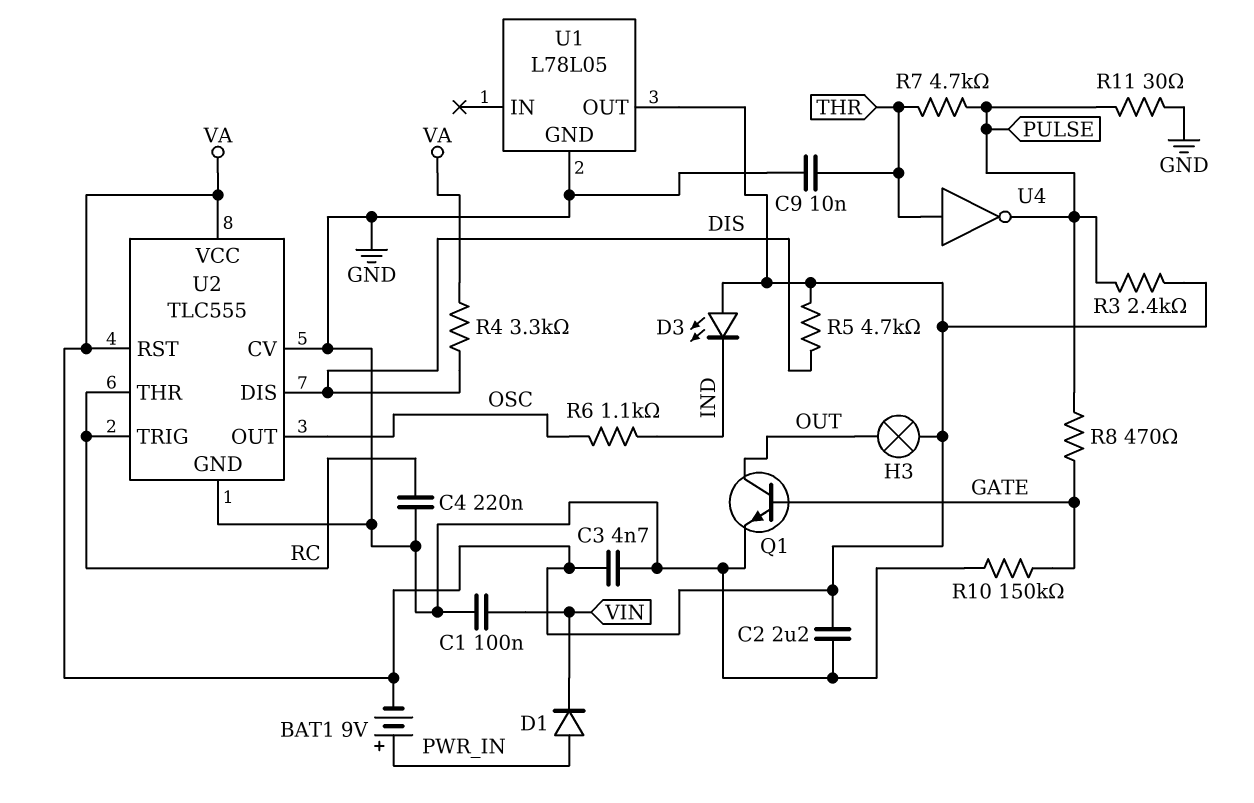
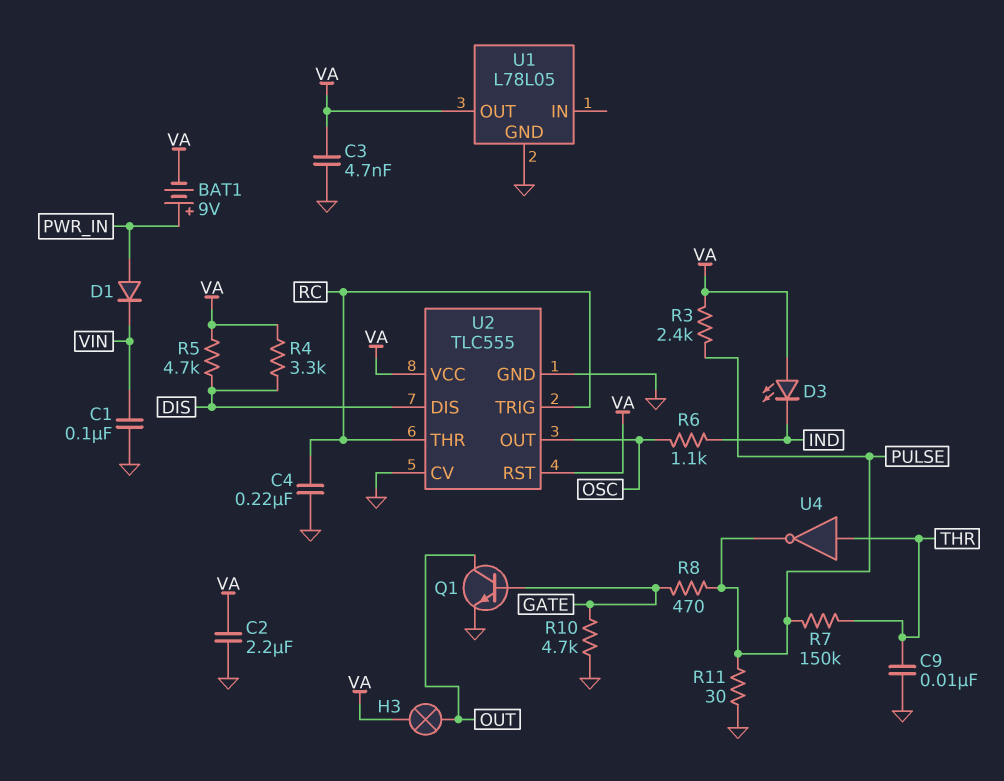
R7: 4.7k (PULSE, THR) -> 150k (PULSE, THR)
R10: 150k (GATE, GND) -> 4.7k (GATE, GND)

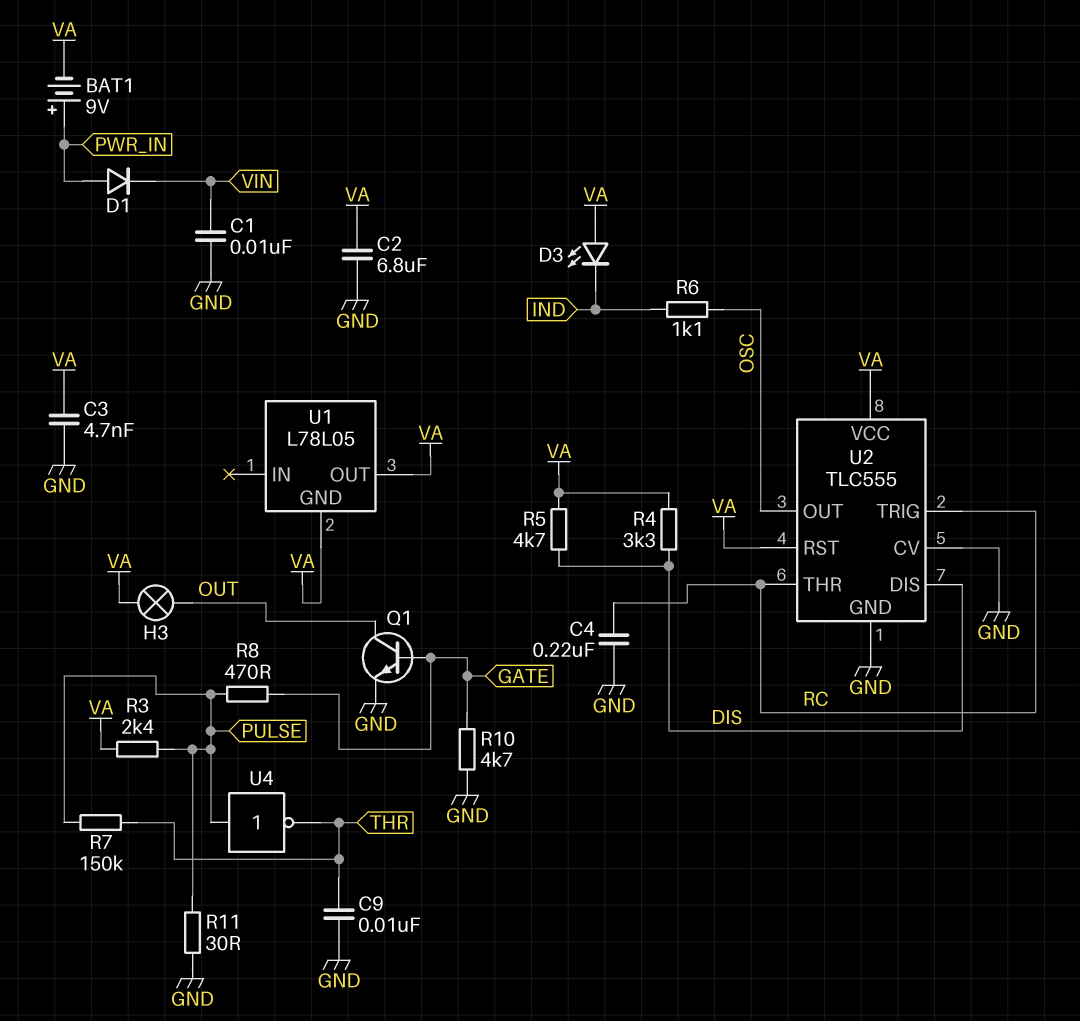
C1: 100nF (GND, VIN) -> 10nF (GND, VIN)
C2: 2.2uF (GND, VA) -> 6.8uF (GND, VA)
U1 pin GND: GND -> VA
U4: NOT (in THR, out PULSE) -> NOT (in PULSE, out THR)

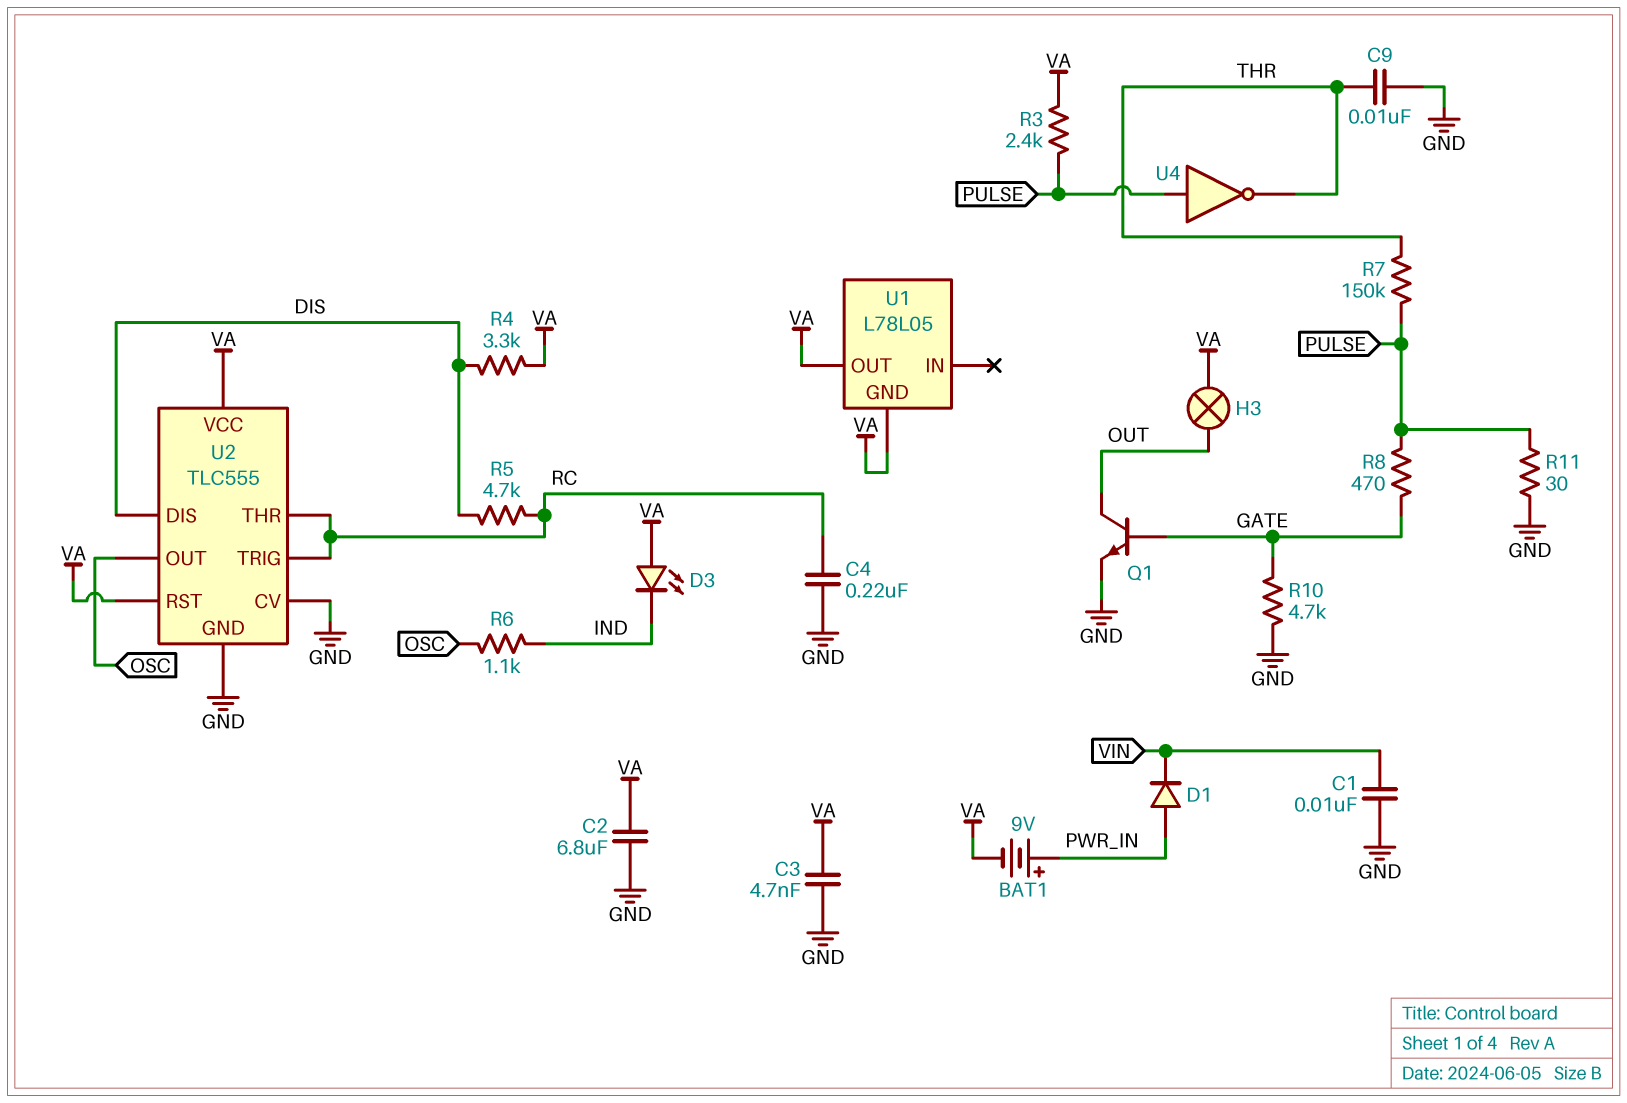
R5: 4.7k (DIS, VA) -> 4.7k (DIS, RC)

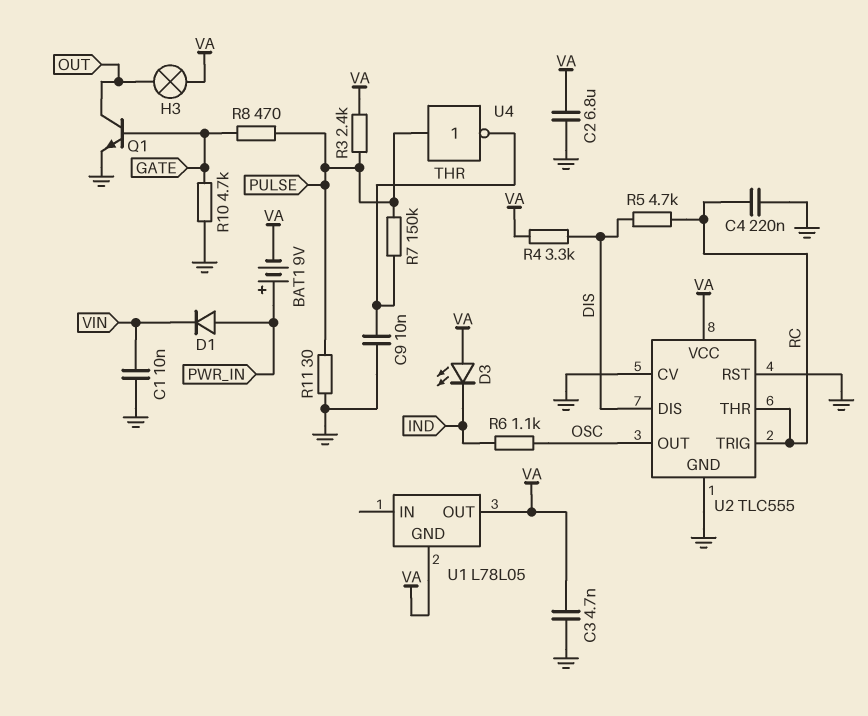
U2 pin RST: VA -> GND

